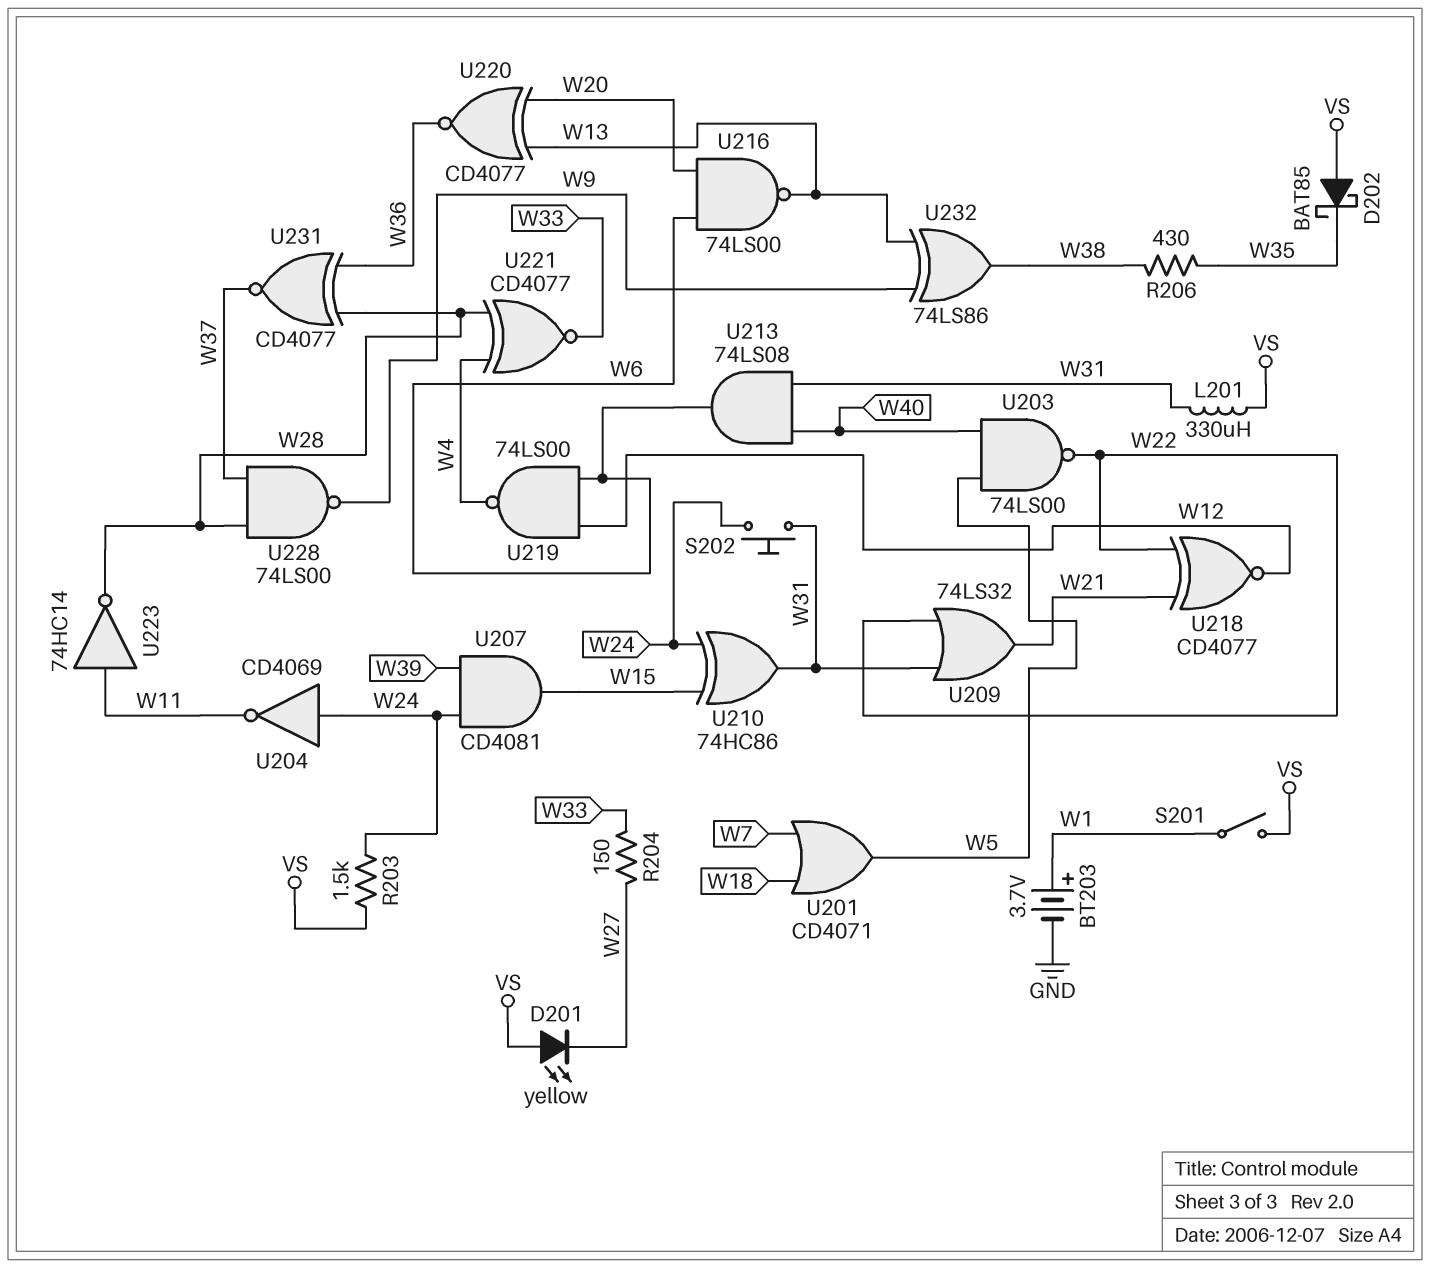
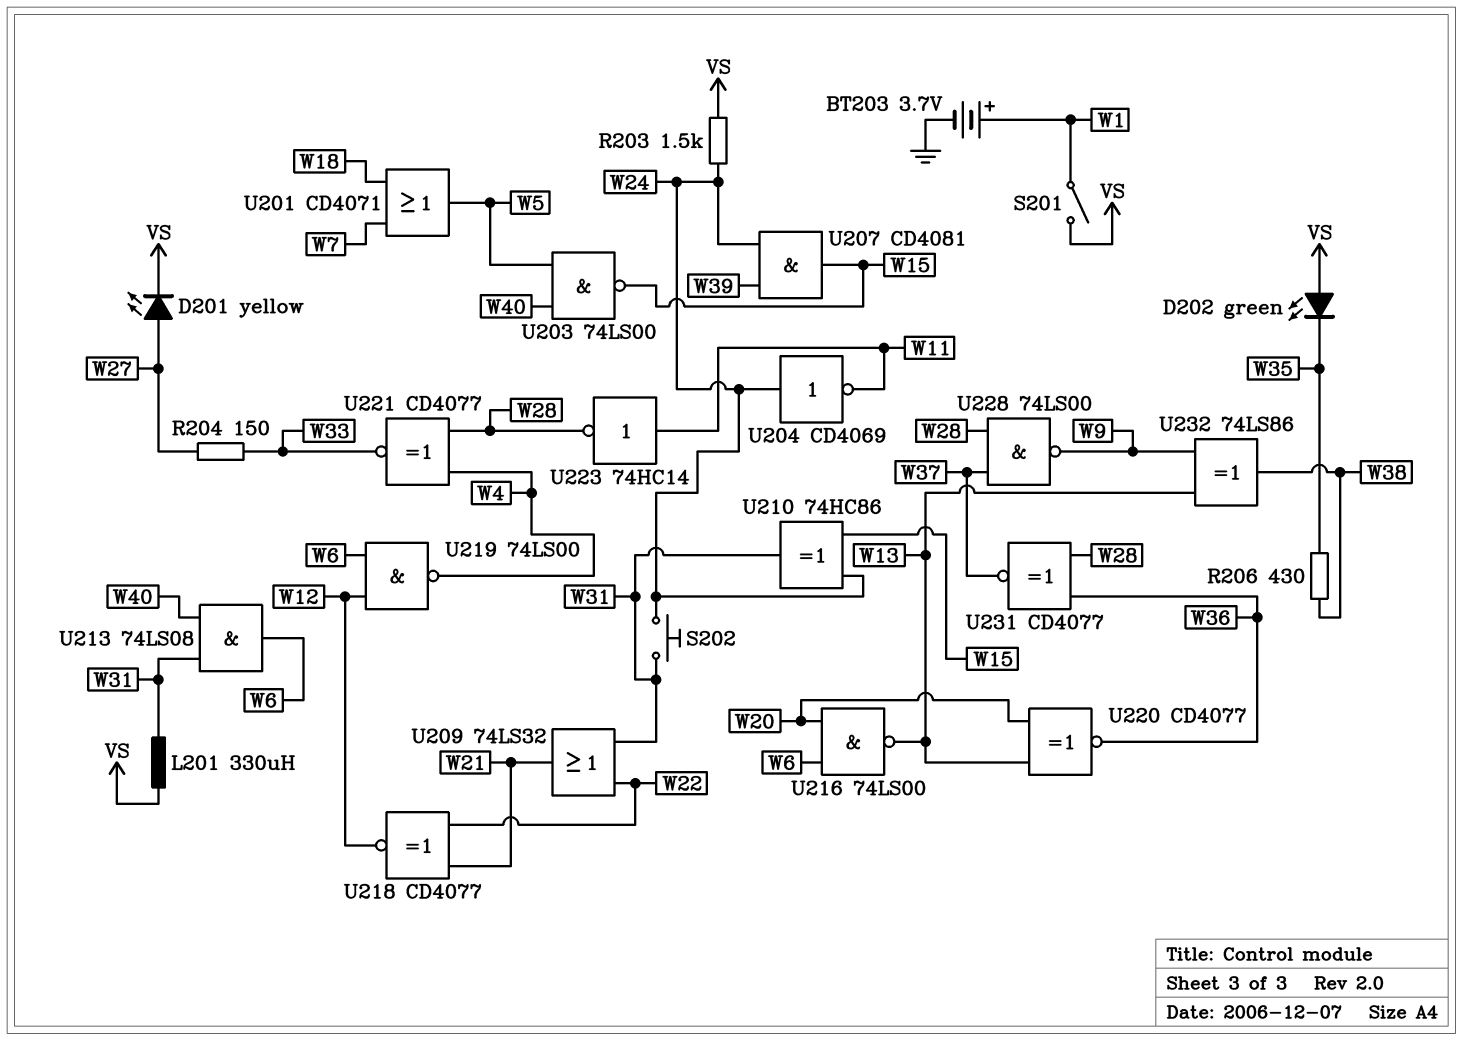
D201: LED yellow (A VS, K W27) -> LED yellow (A W27, K VS)
D202: schottky BAT85 (A VS, K W35) -> LED green (A VS, K W35)
U203: NAND 74LS00 (in W5, in W40, out W22) -> NAND 74LS00 (in W5, in W40, out W15)

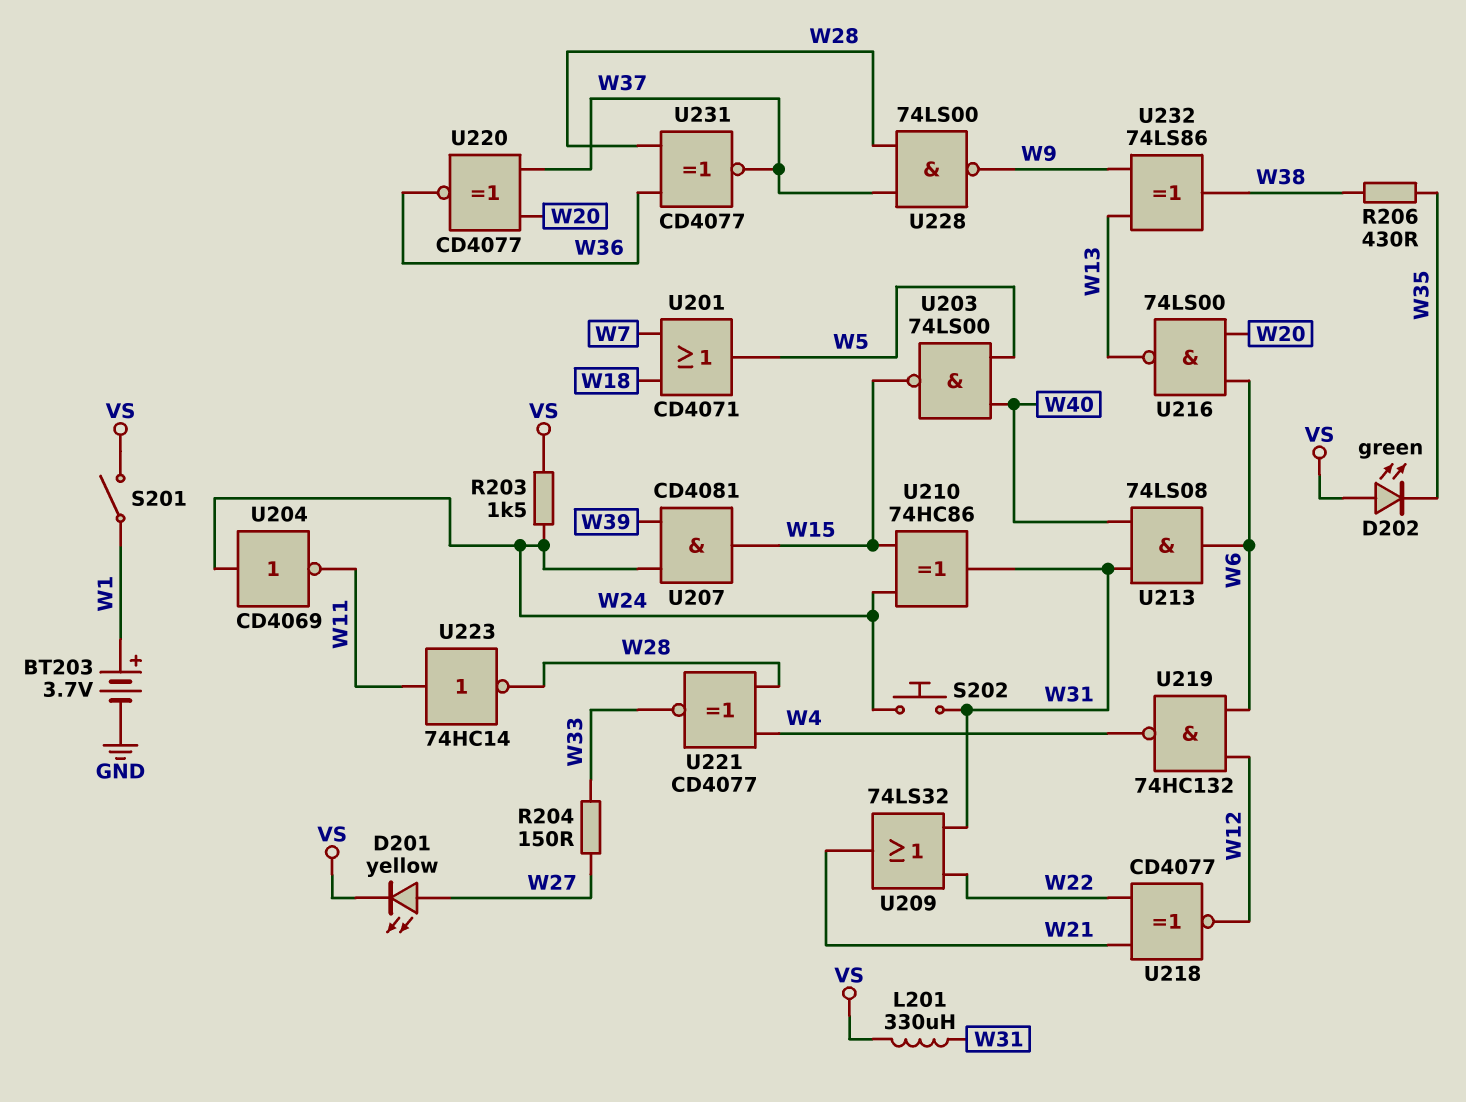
U219: NAND 74LS00 (in W6, in W12, out W4) -> NAND 74HC132 (in W6, in W12, out W4)
U220: XNOR CD4077 (in W13, in W20, out W36) -> XNOR CD4077 (in W20, in W37, out W36)

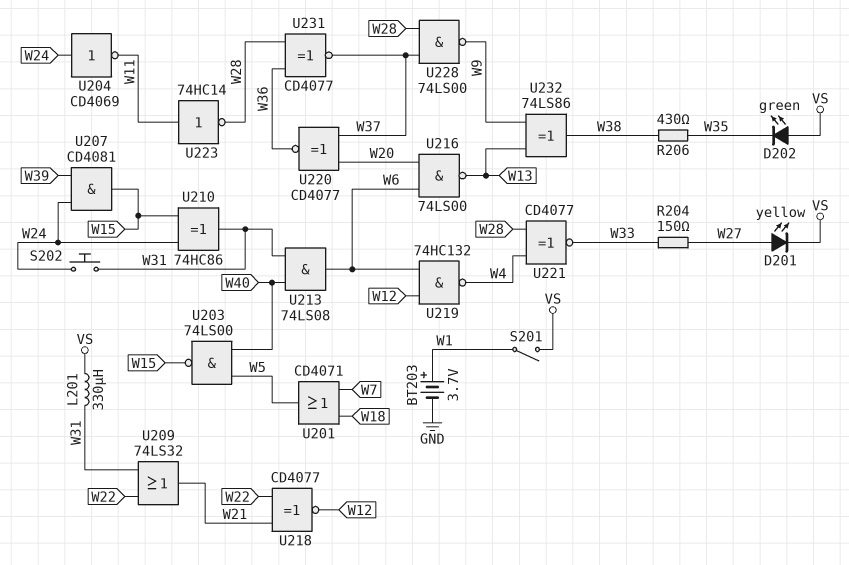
R203: 1.5k (VS, W24) -> none

